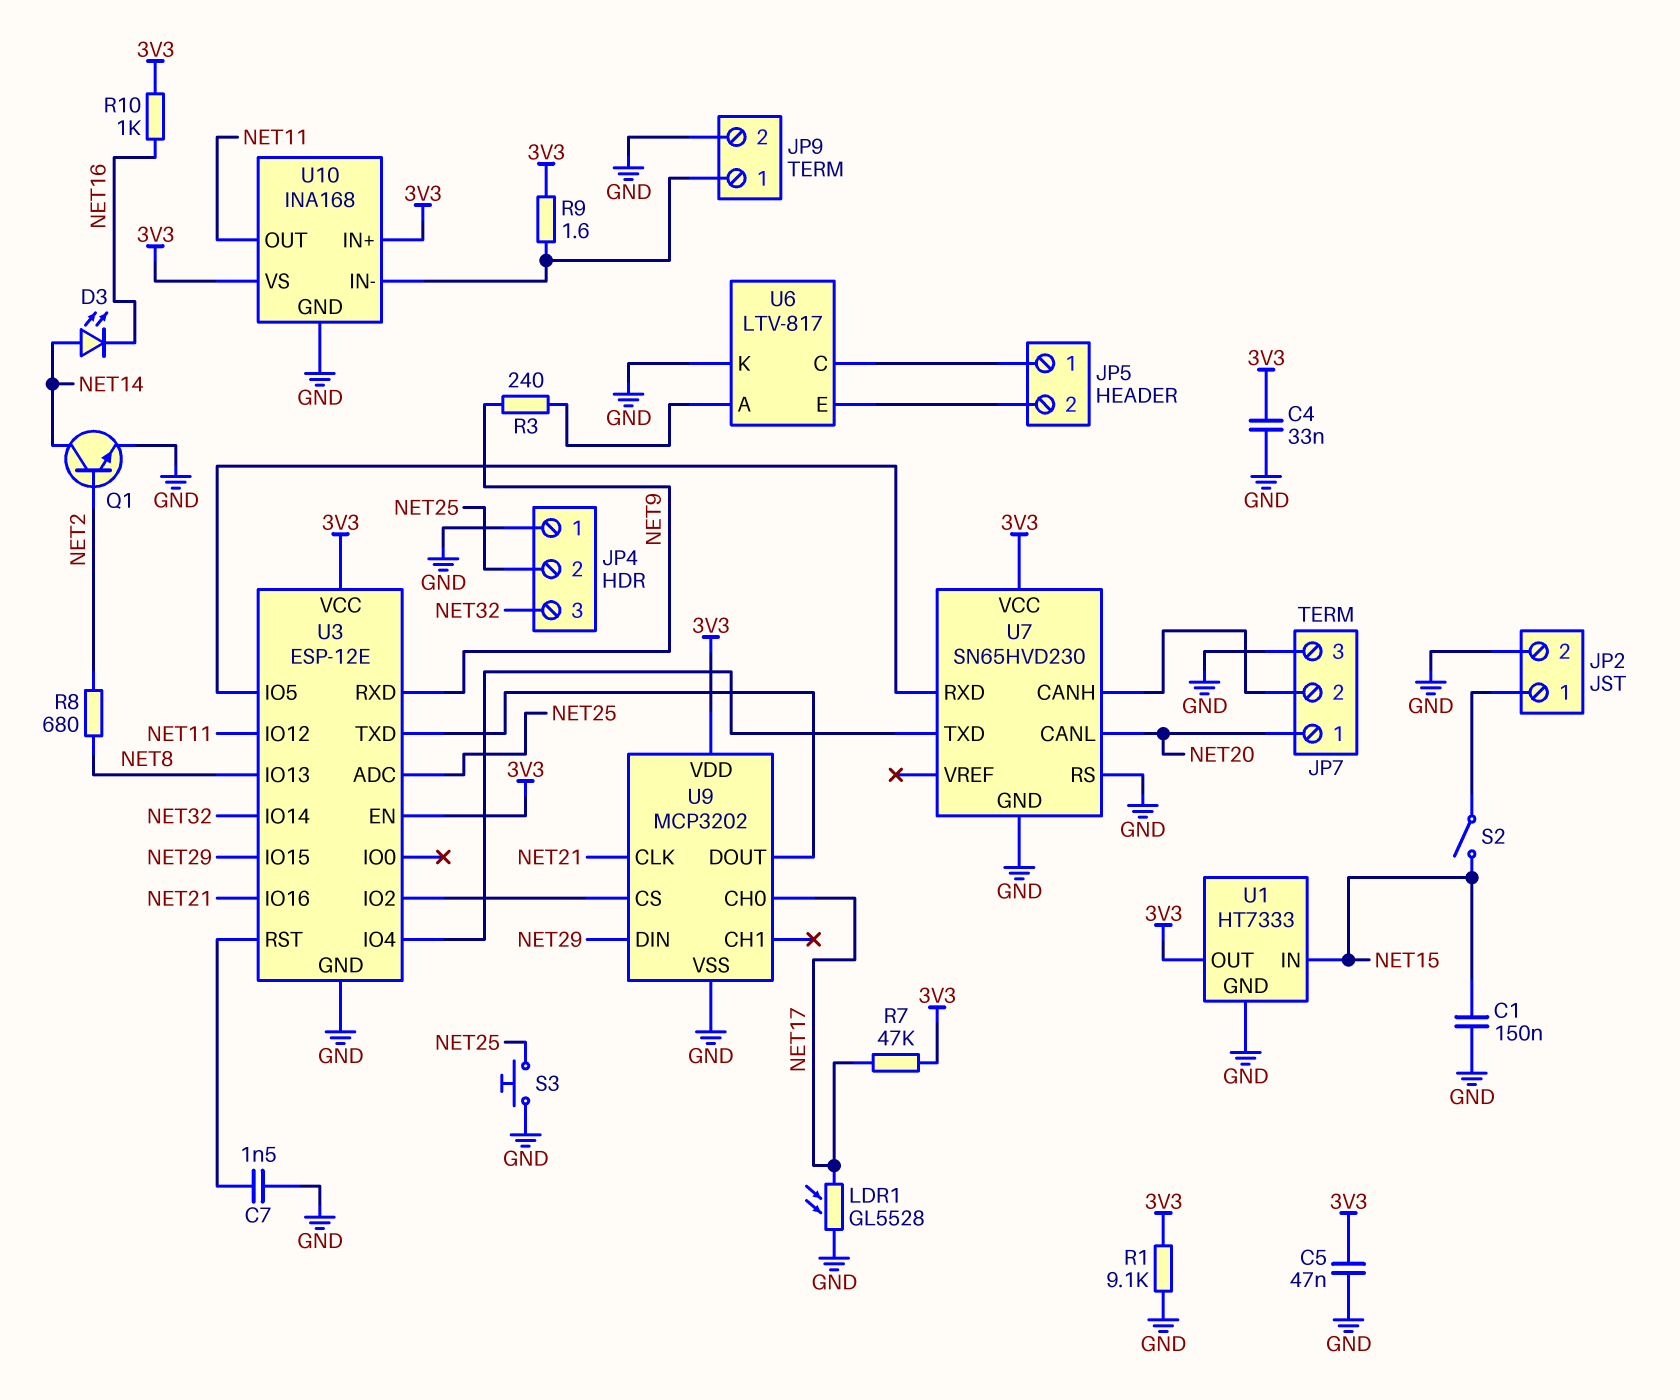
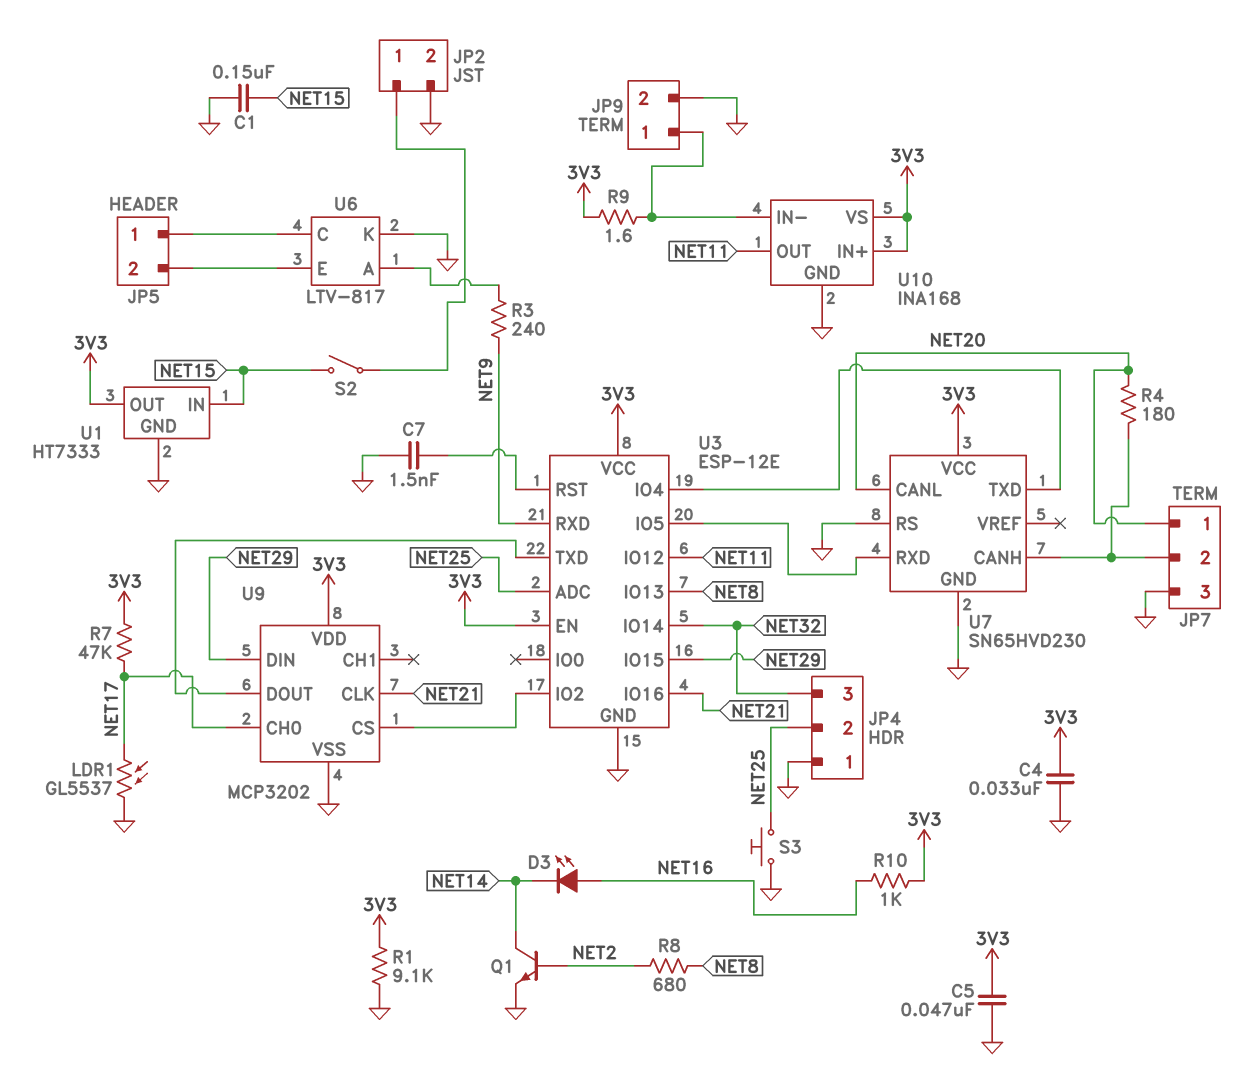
D3: LED (A NET14, K NET16) -> LED (A NET16, K NET14)
LDR1: GL5528 (GND, NET17) -> GL5537 (GND, NET17)
R4: none -> 180 (JP7/2, NET20)

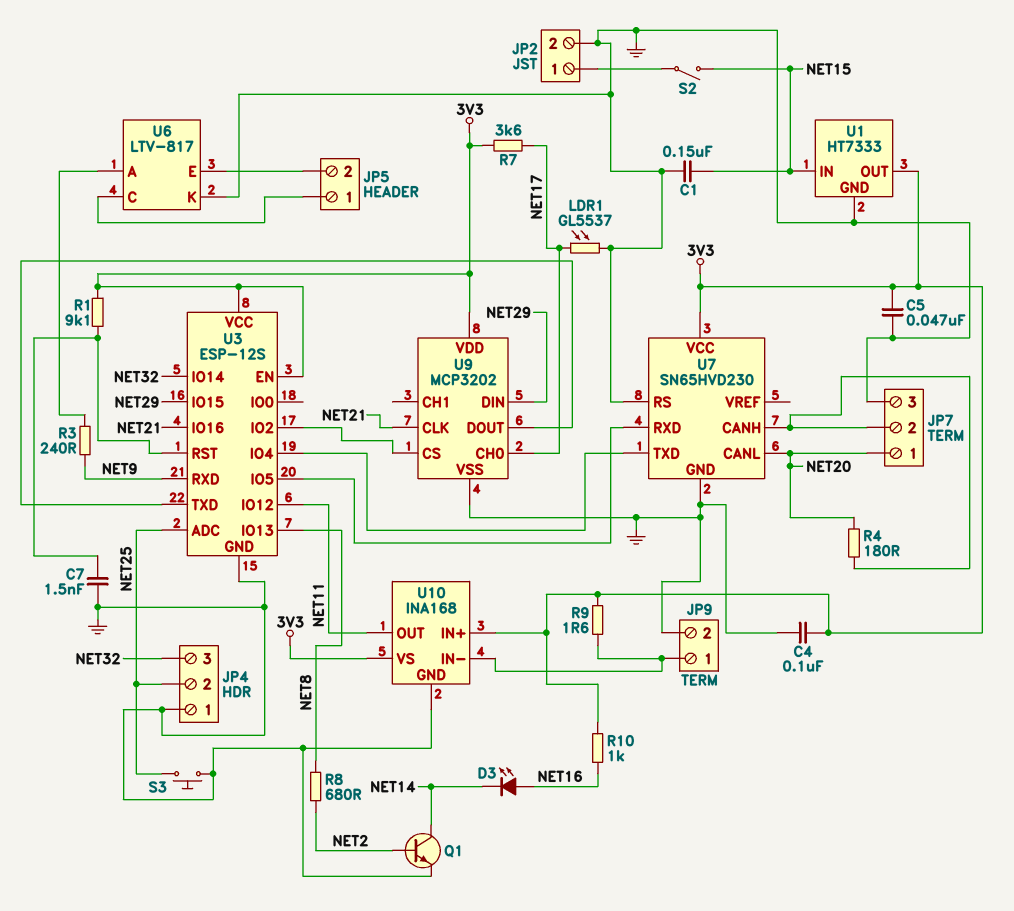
C4: 33nF (3V3, GND) -> 100nF (3V3, GND)
R1: 9.1k (3V3, GND) -> 9.1k (3V3, U3/RST)
R7: 47k (3V3, NET17) -> 3.6k (3V3, NET17)
U3: ESP-12E -> ESP-12S

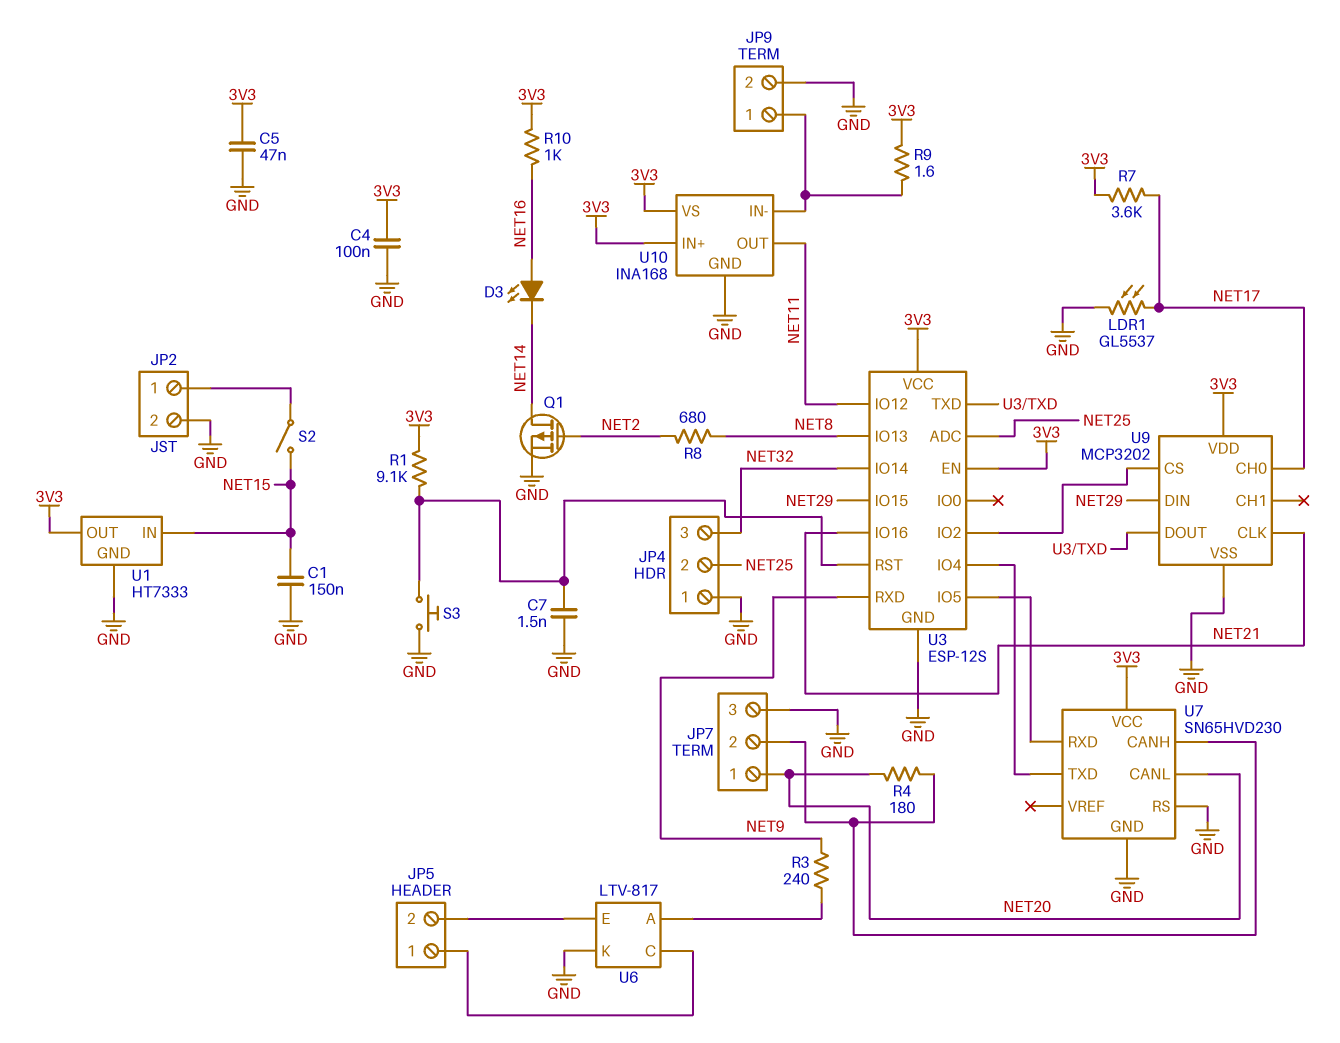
Q1: NPN (B NET2, C NET14, E GND) -> PMOS (G NET2, D NET14, S GND)
S3: button (GND, NET25) -> button (GND, U3/RST)

